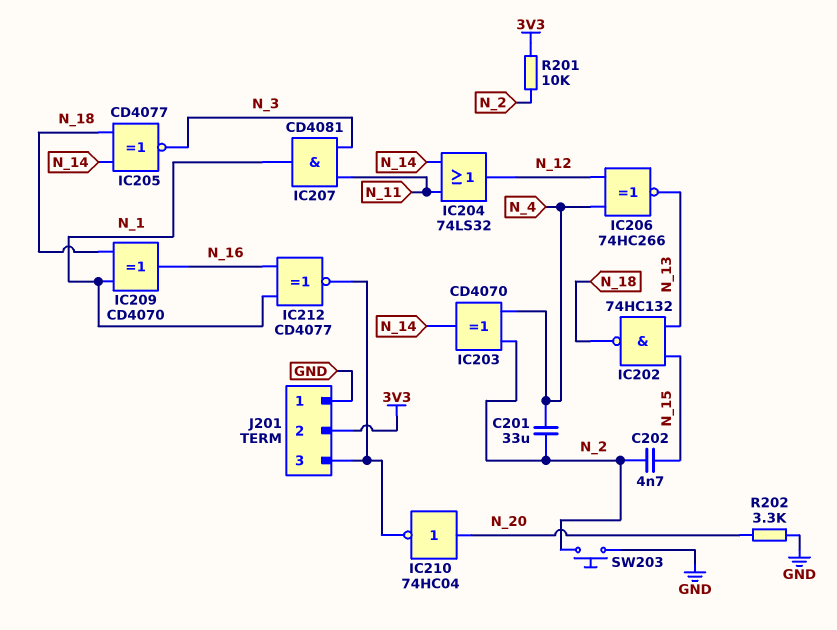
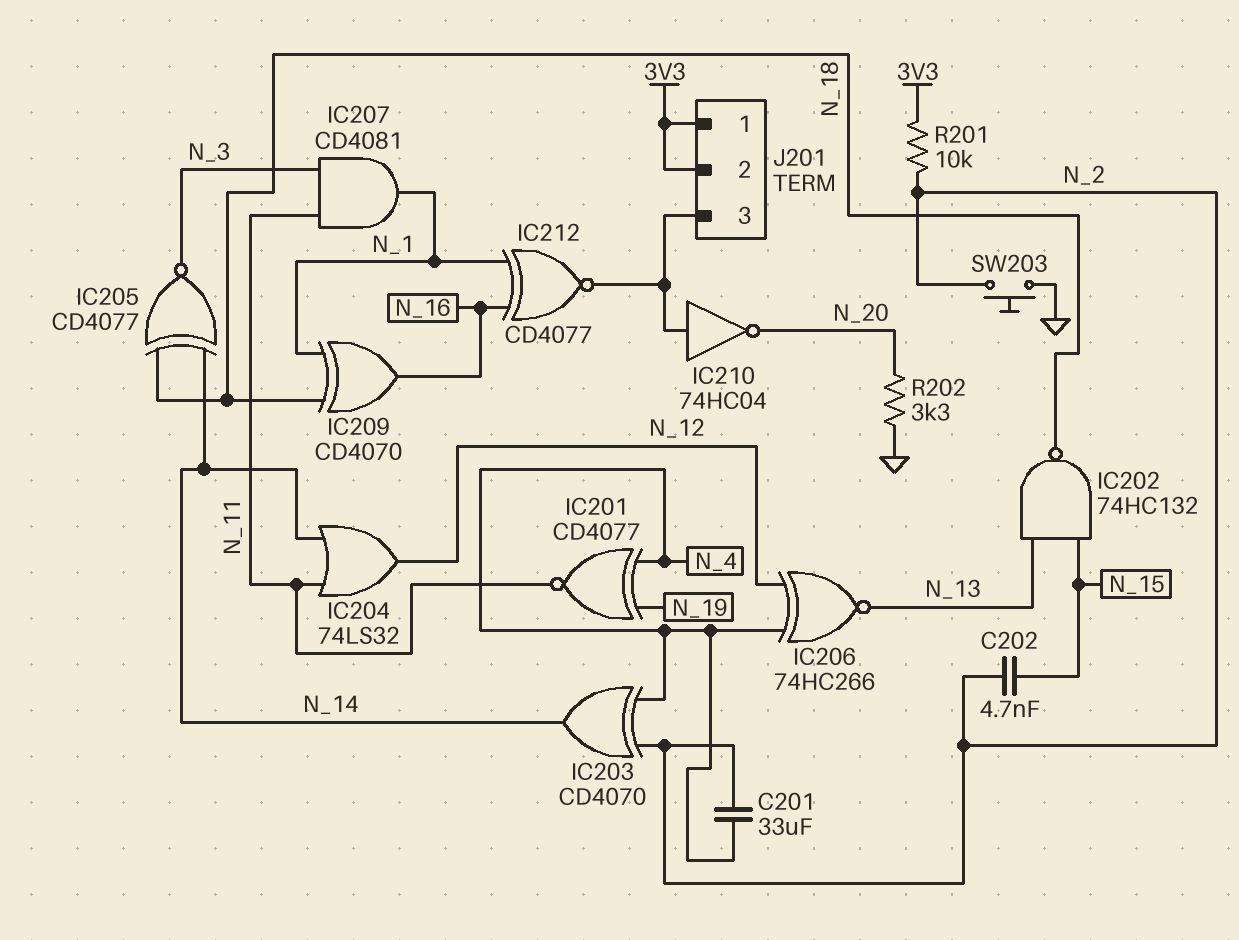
IC201: none -> XNOR CD4077 (in N_4, in N_19, out N_11)
IC210: NOT 74HC04 (in N_20, out J201/3) -> NOT 74HC04 (in J201/3, out N_20)
J201 pin 1: GND -> 3V3

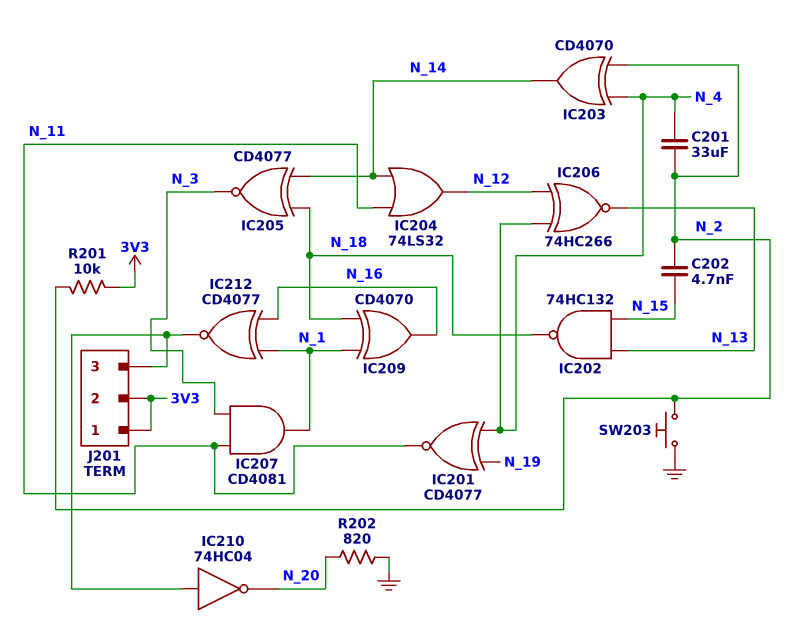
R202: 3.3k (GND, N_20) -> 820 (GND, N_20)

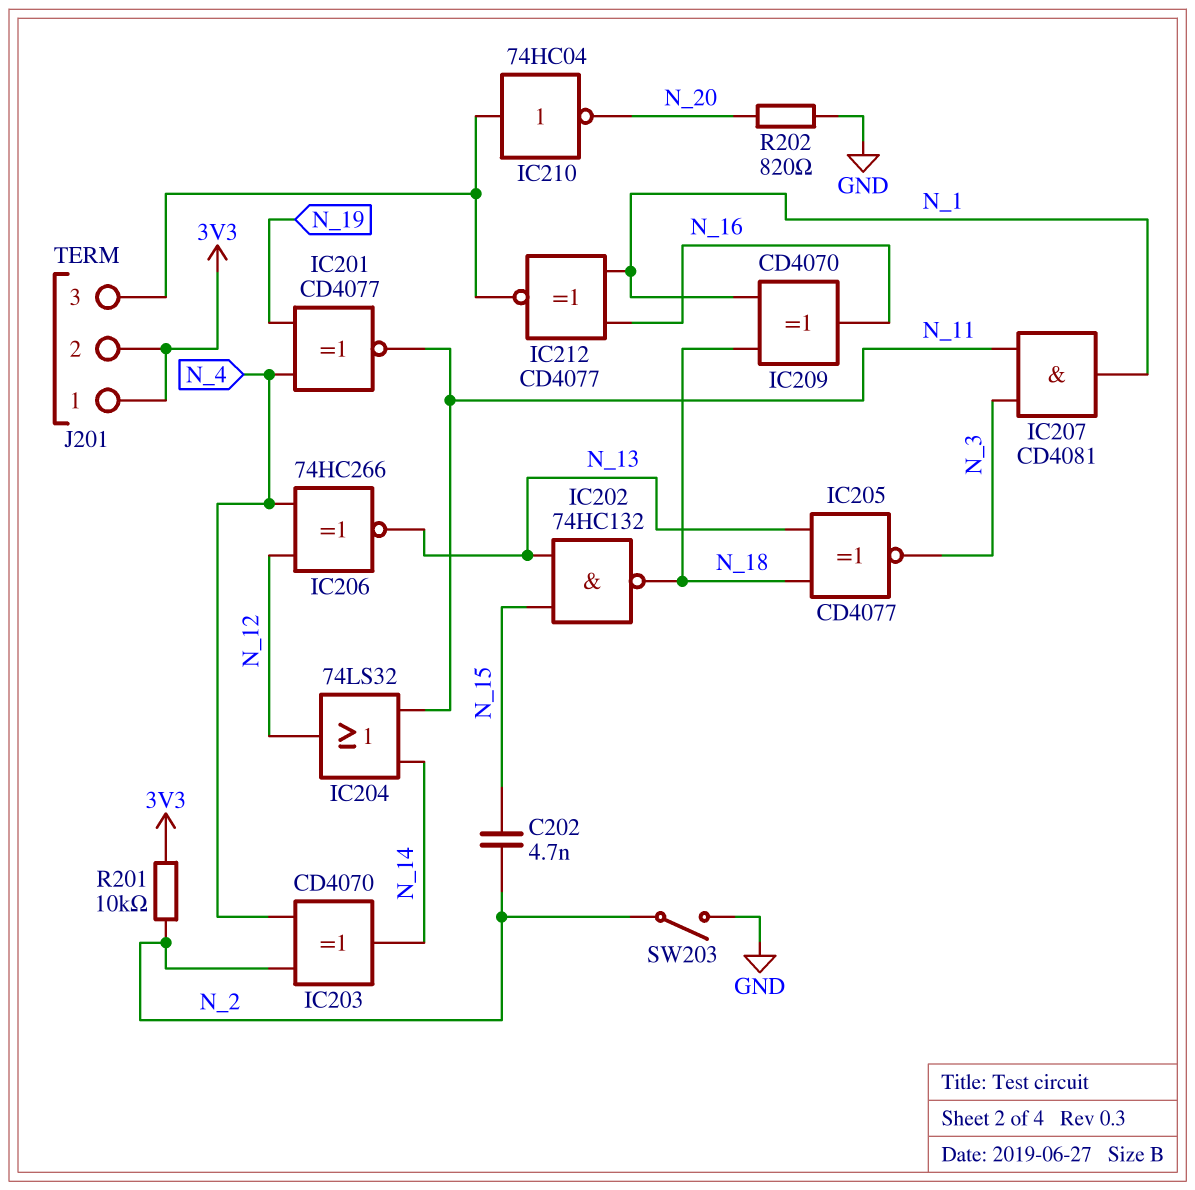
C201: 33uF (N_2, N_4) -> none
IC205: XNOR CD4077 (in N_14, in N_18, out N_3) -> XNOR CD4077 (in N_13, in N_18, out N_3)
SW203: button (GND, N_2) -> switch (GND, N_2)

